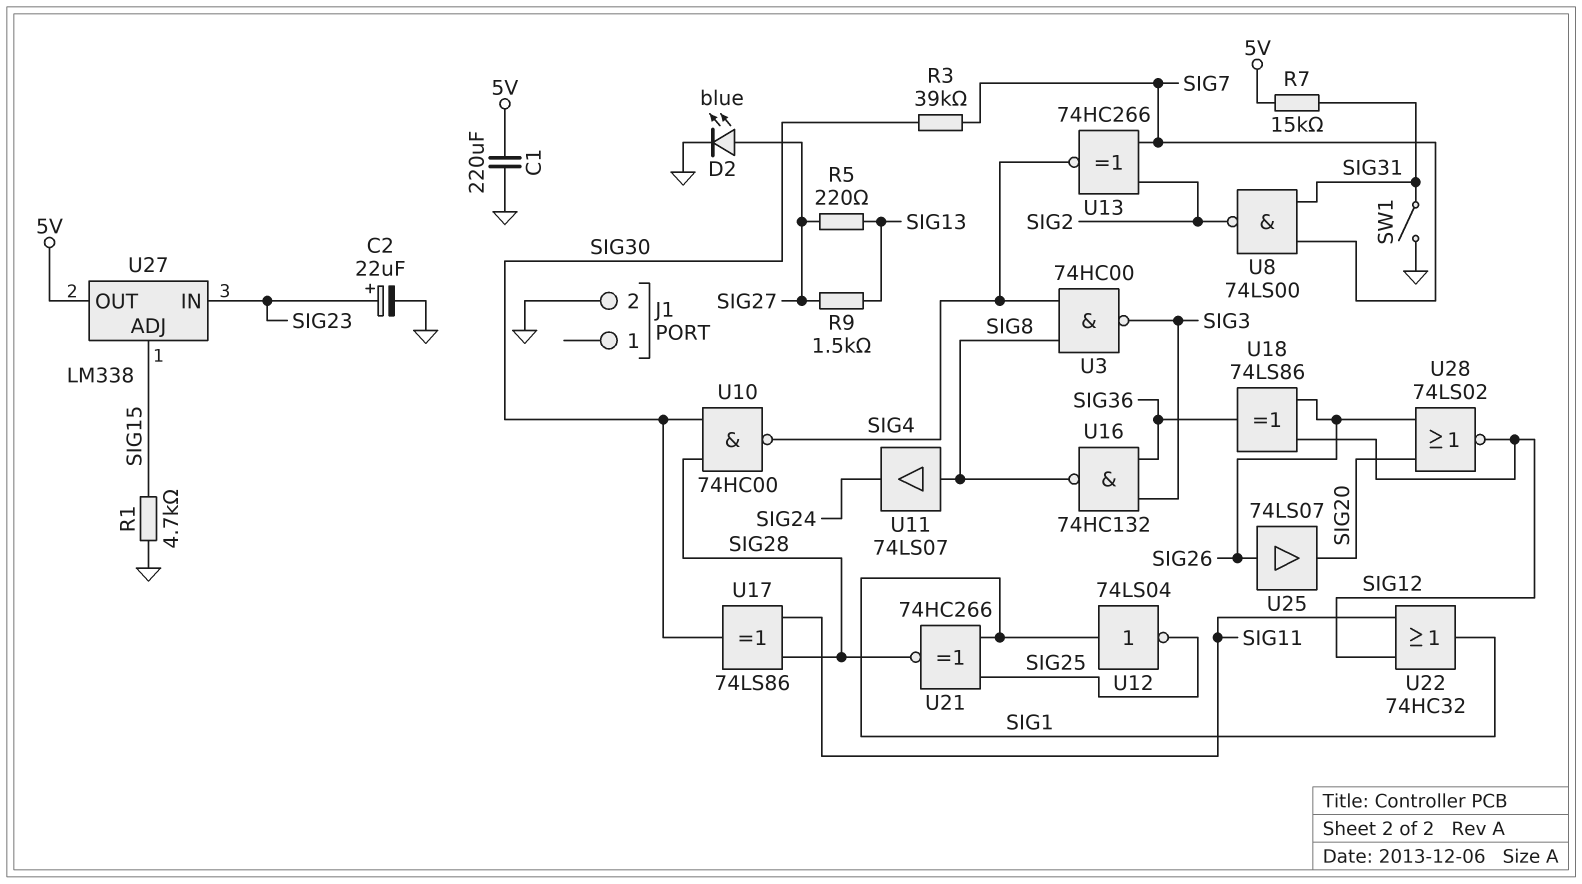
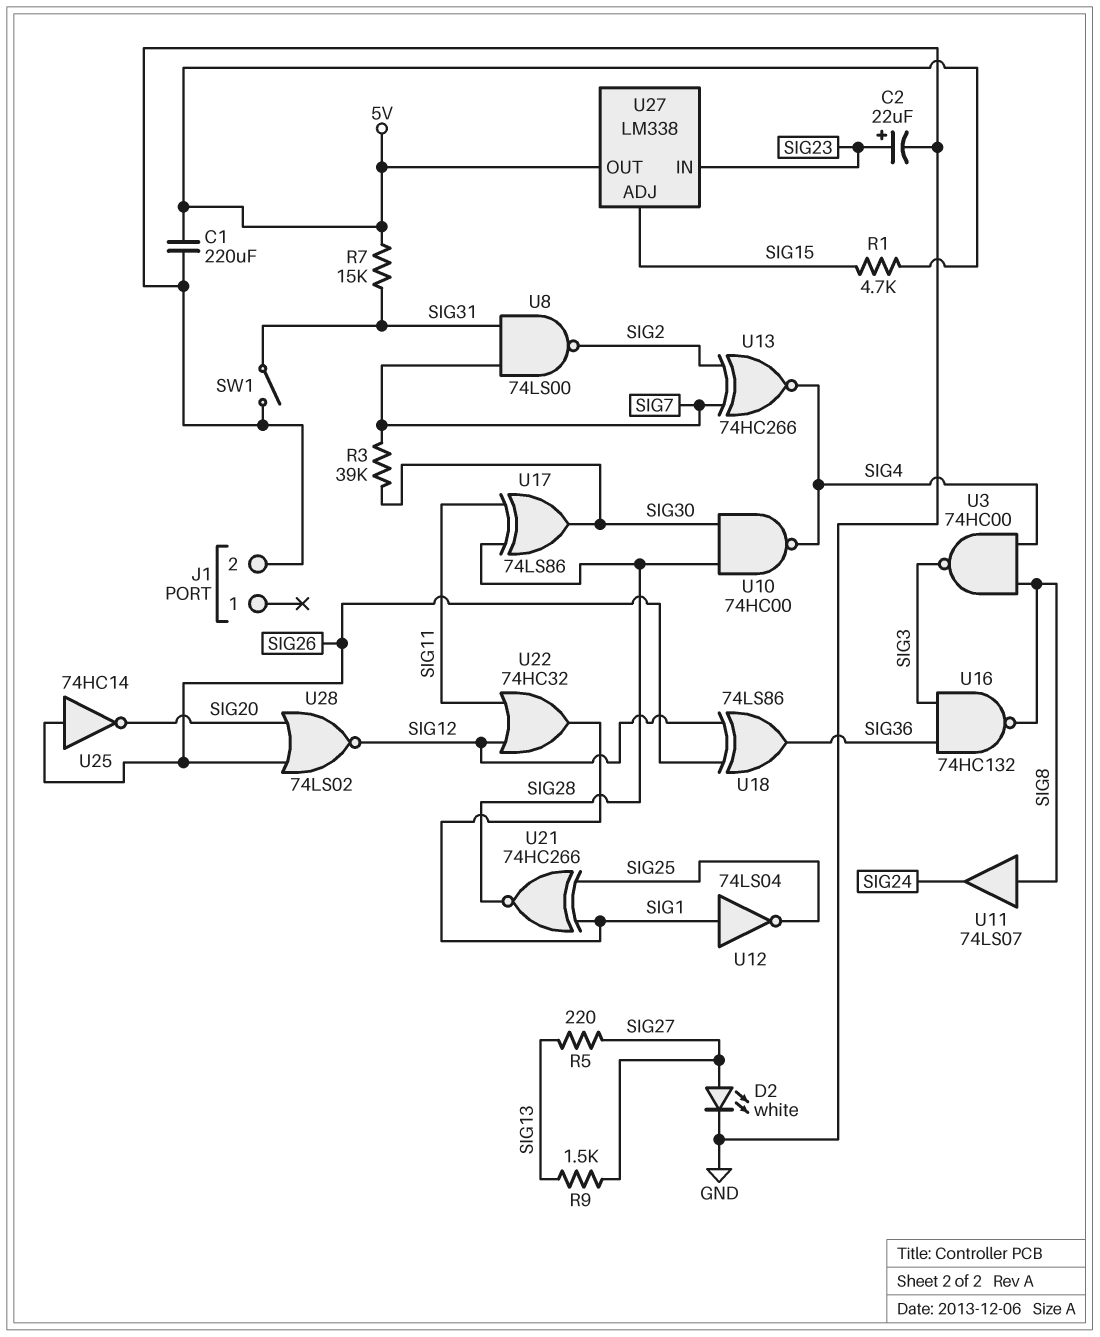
D2: LED blue (A SIG27, K GND) -> LED white (A SIG27, K GND)
R1: 4.7k (GND, SIG15) -> 4.7k (5V, SIG15)
U25: buffer 74LS07 (in SIG26, out SIG20) -> NOT 74HC14 (in SIG26, out SIG20)

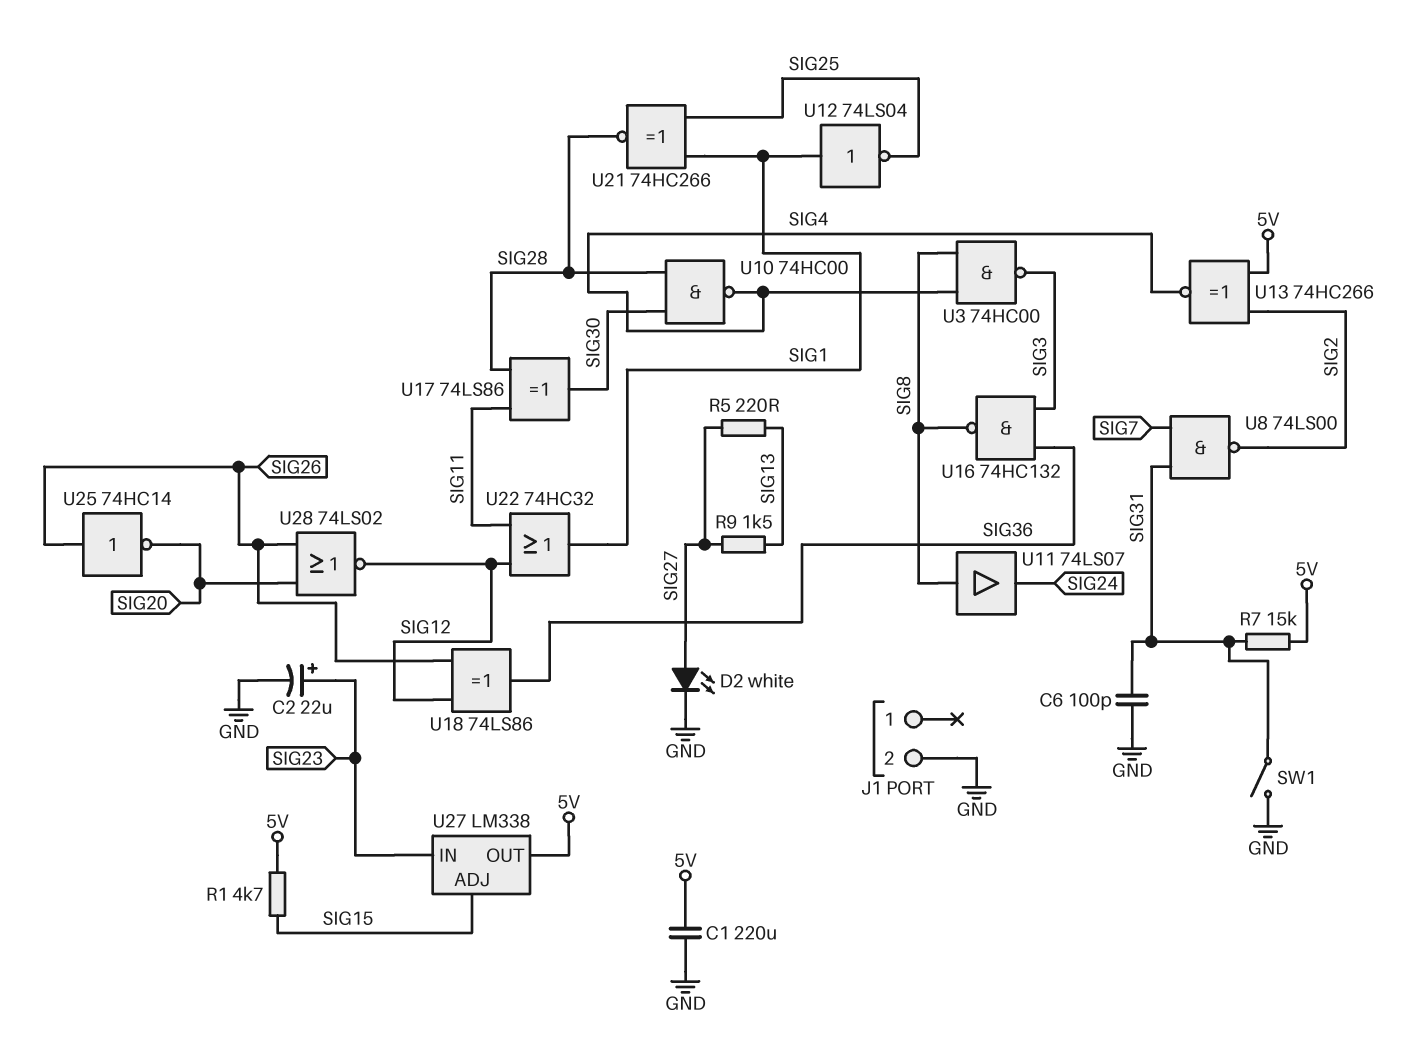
C6: none -> 100pF (GND, SIG31)
R3: 39k (SIG7, SIG30) -> none
U13: XNOR 74HC266 (in SIG2, in SIG7, out SIG4) -> XNOR 74HC266 (in 5V, in SIG2, out SIG4)

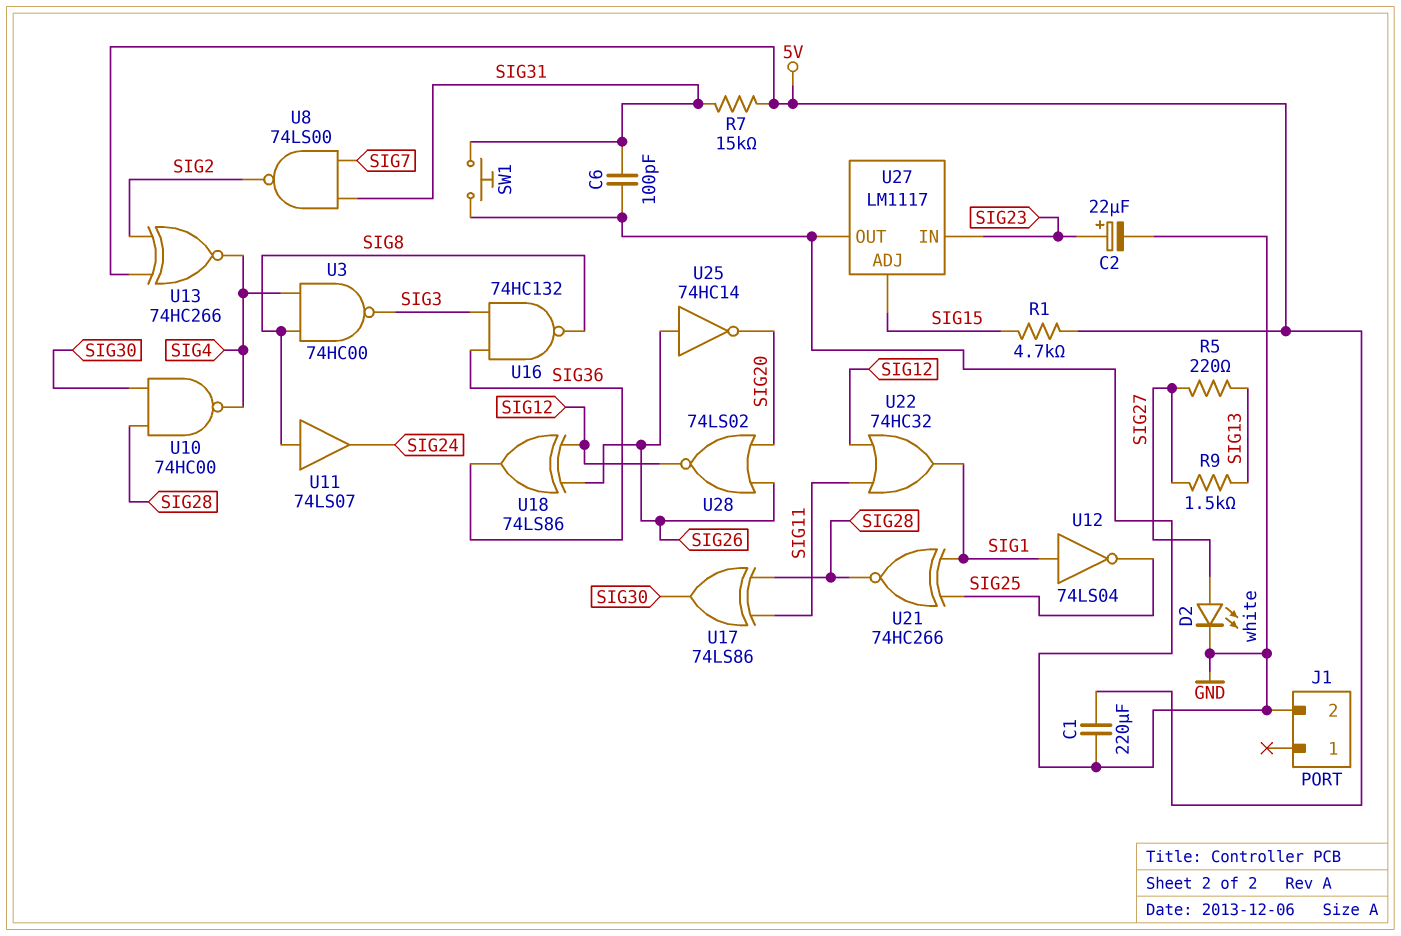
SW1: switch (GND, SIG31) -> button (GND, SIG31)
U27: LM338 -> LM1117
U27 pin OUT: 5V -> GND

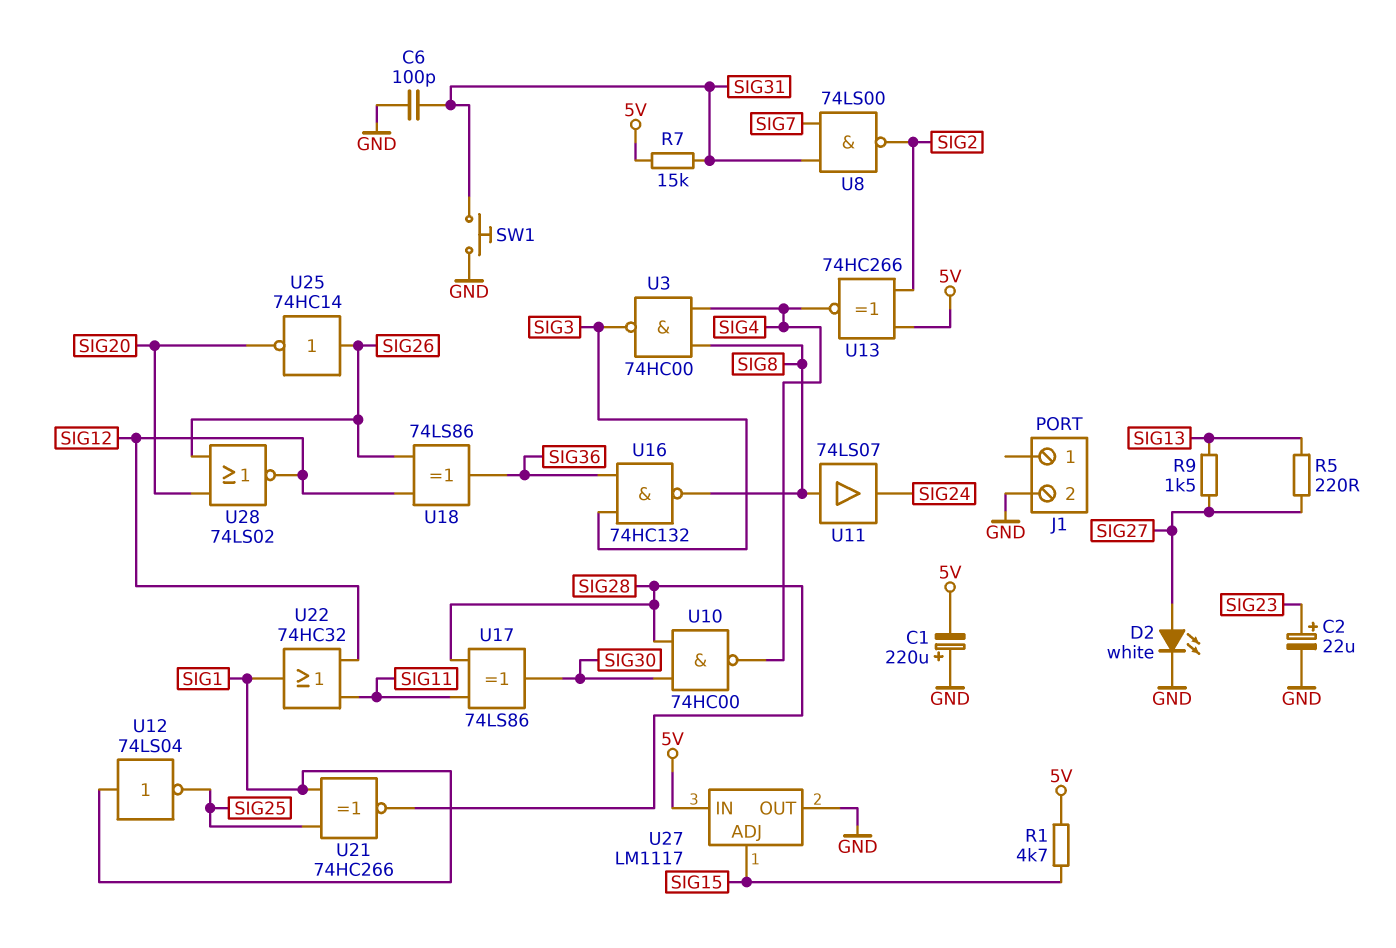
C1: 220uF (5V, GND) -> 220uF (plus GND, minus 5V)
U27 pin IN: SIG23 -> 5V

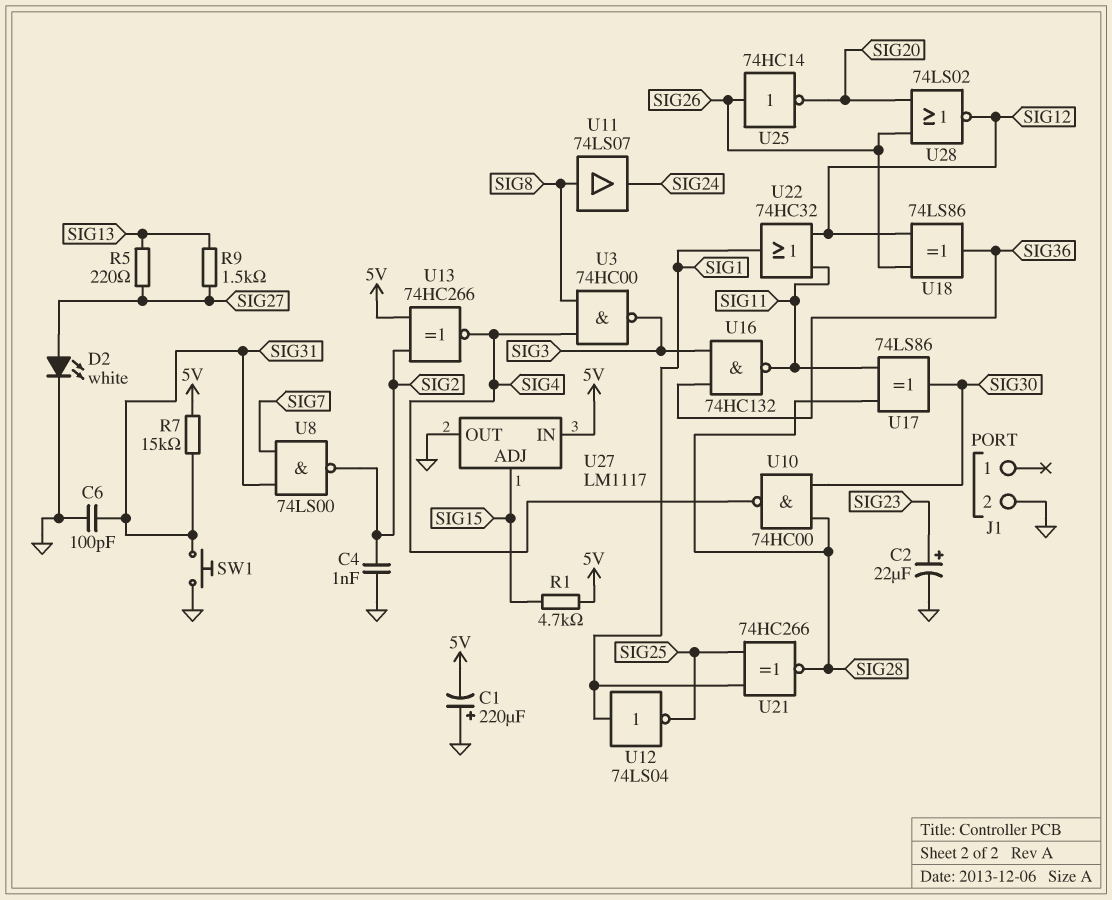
C4: none -> 1nF (GND, SIG2)
U16: NAND 74HC132 (in SIG3, in SIG36, out SIG8) -> NAND 74HC132 (in SIG3, in SIG36, out SIG11)

